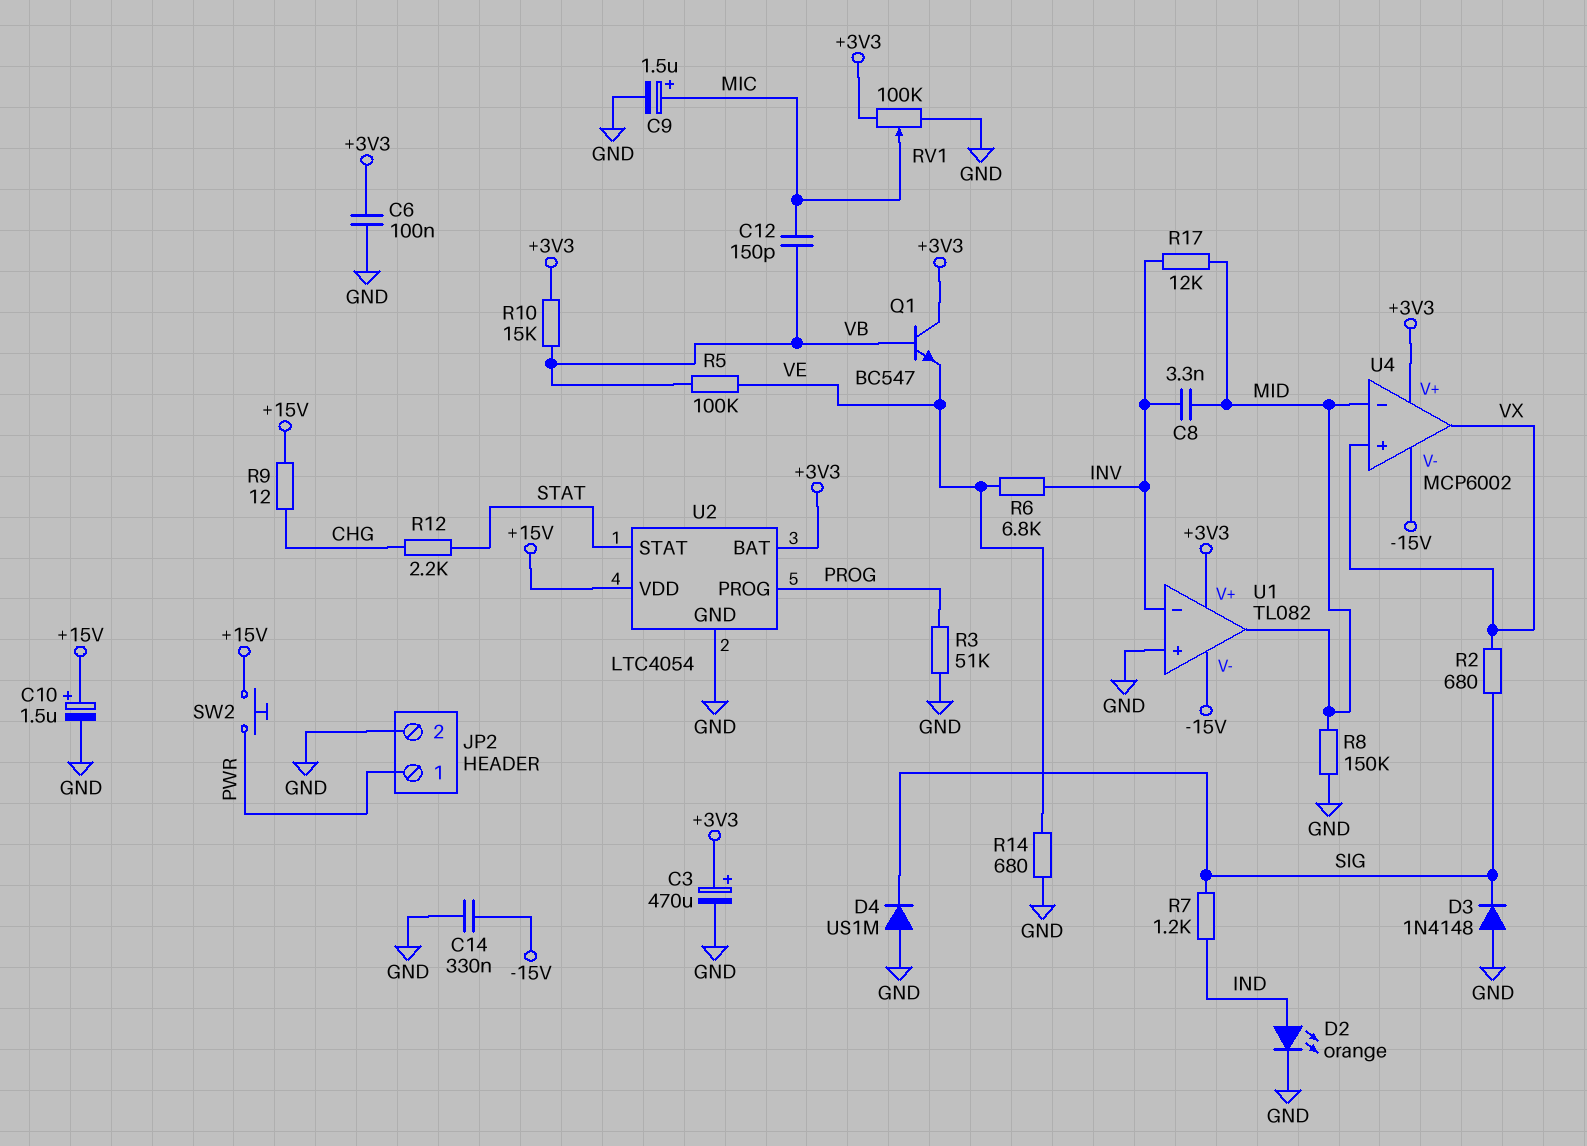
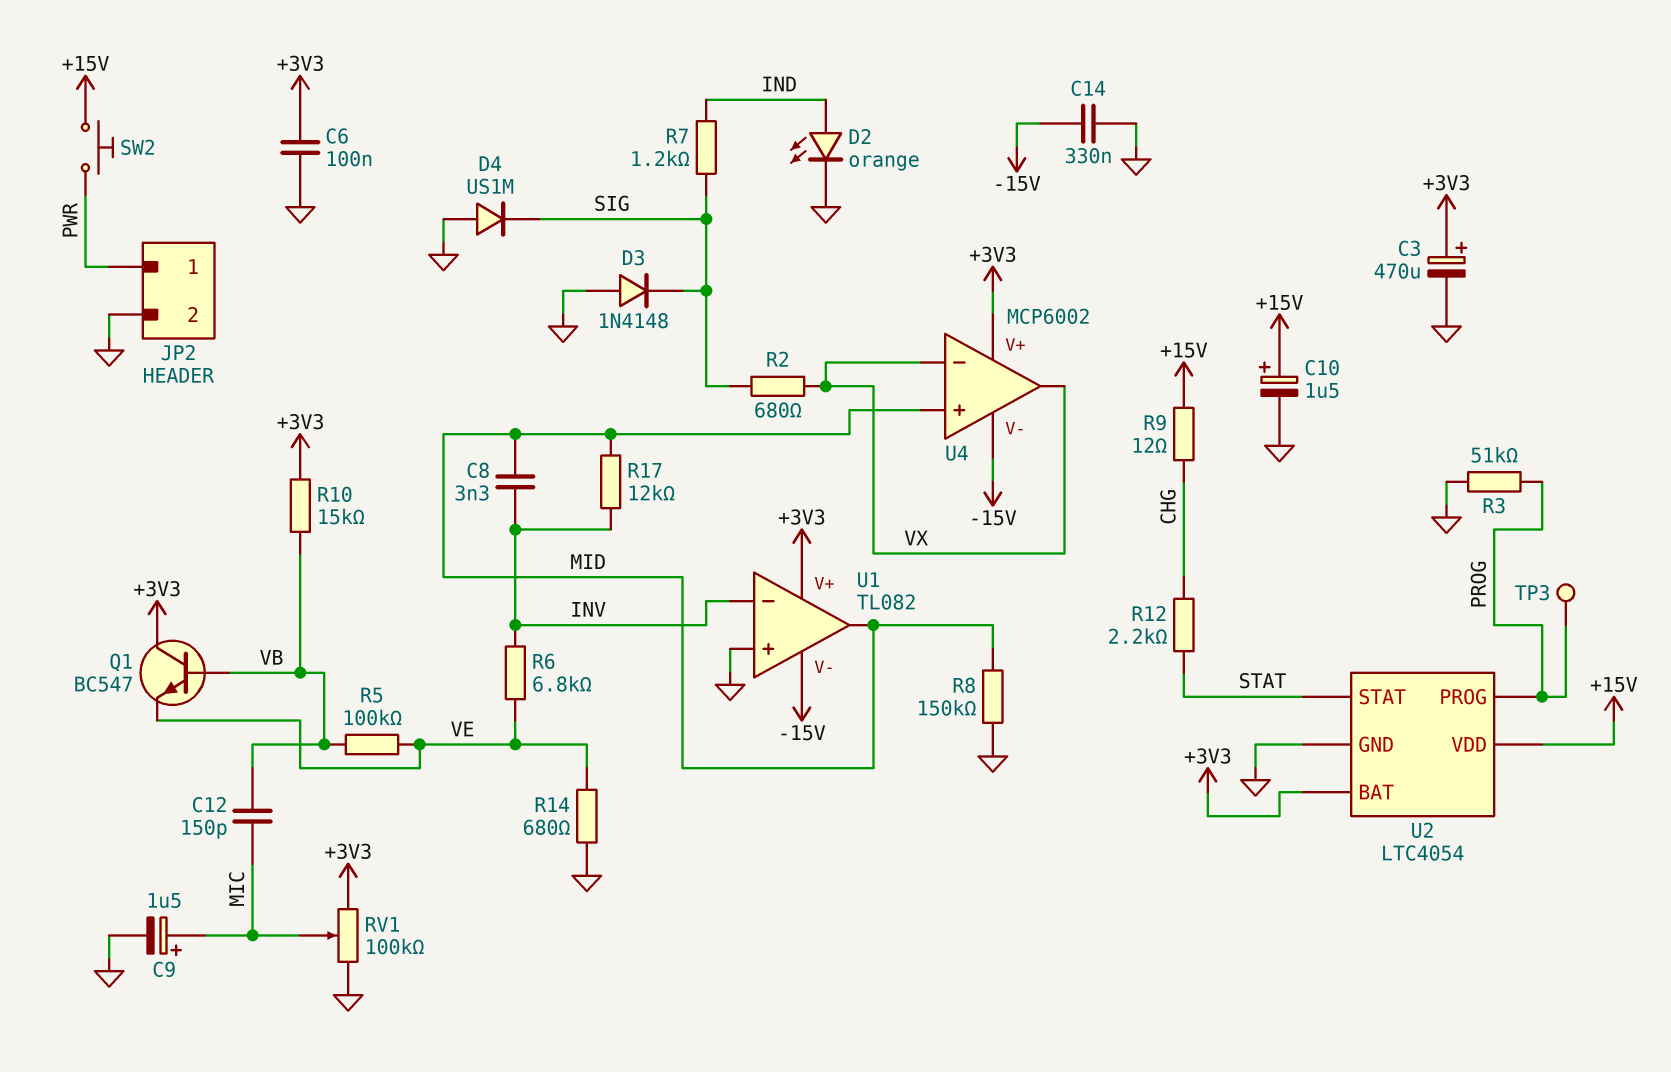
TP3: none -> test point (PROG)
U4 pin in+: VX -> MID
U4 pin in-: MID -> VX

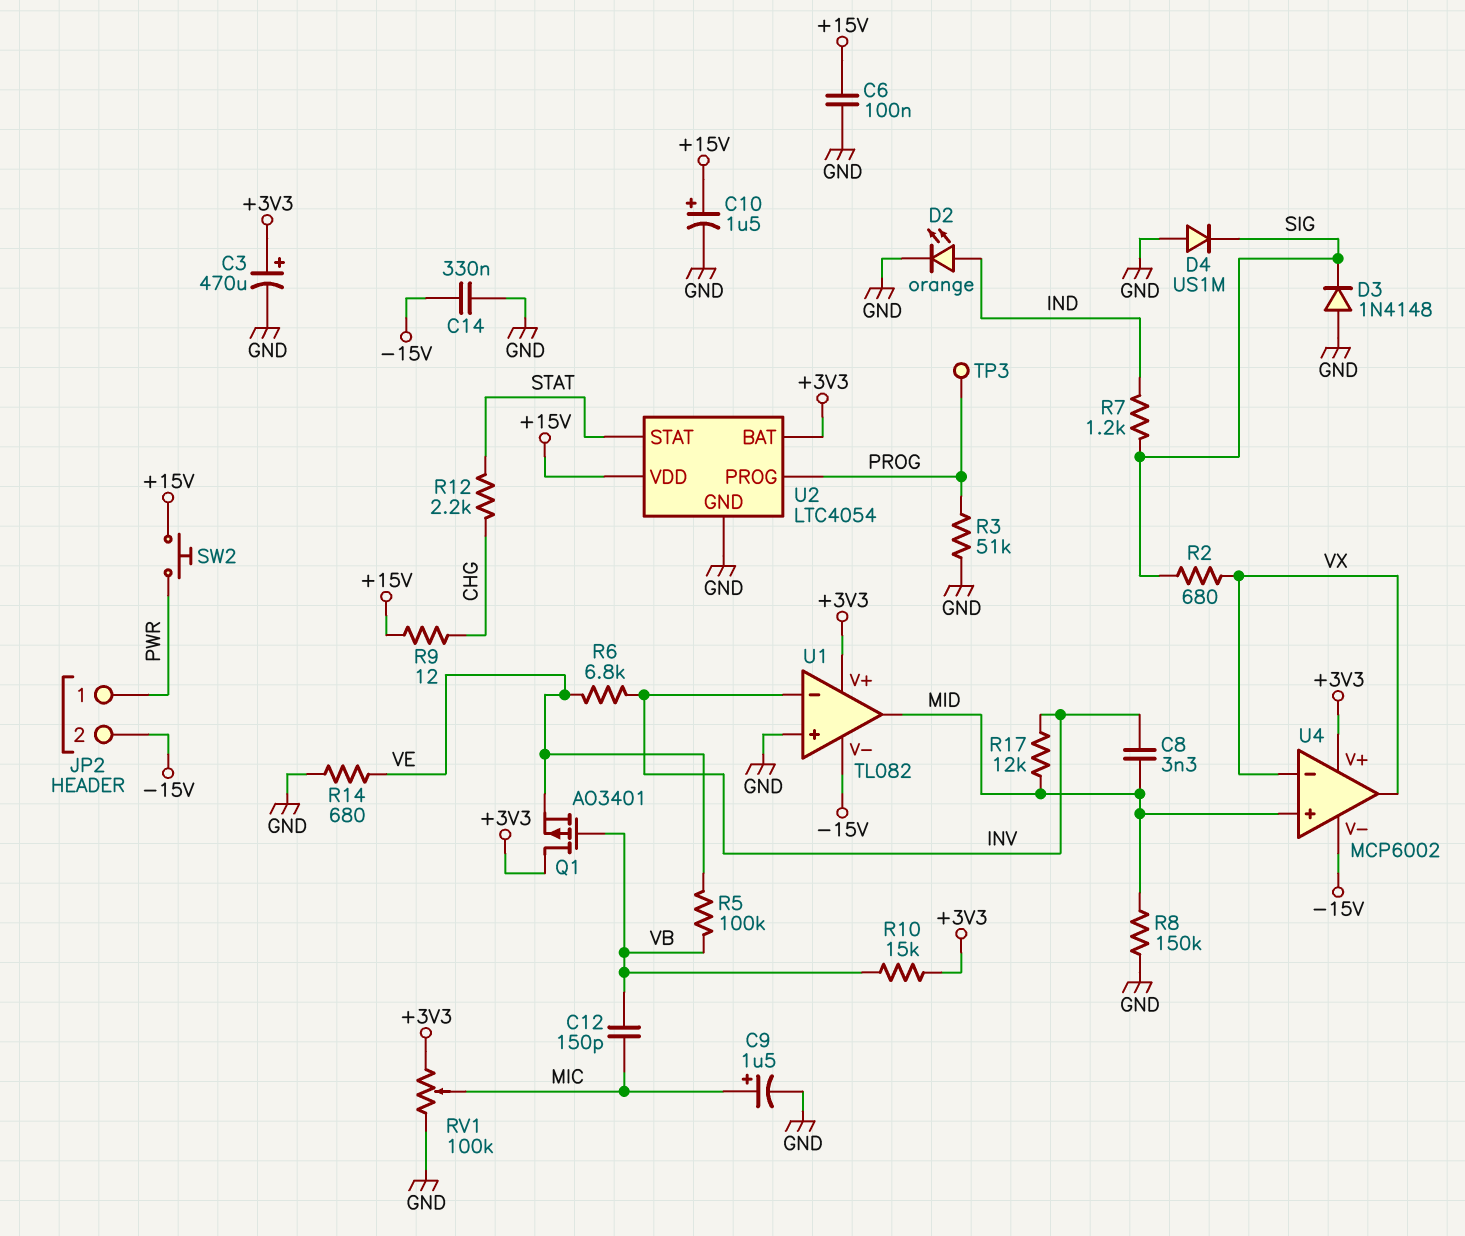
C6: 100nF (+3V3, GND) -> 100nF (+15V, GND)
JP2 pin 2: GND -> -15V
Q1: NPN BC547 (B VB, C +3V3, E VE) -> PMOS AO3401 (G VB, D +3V3, S VE)

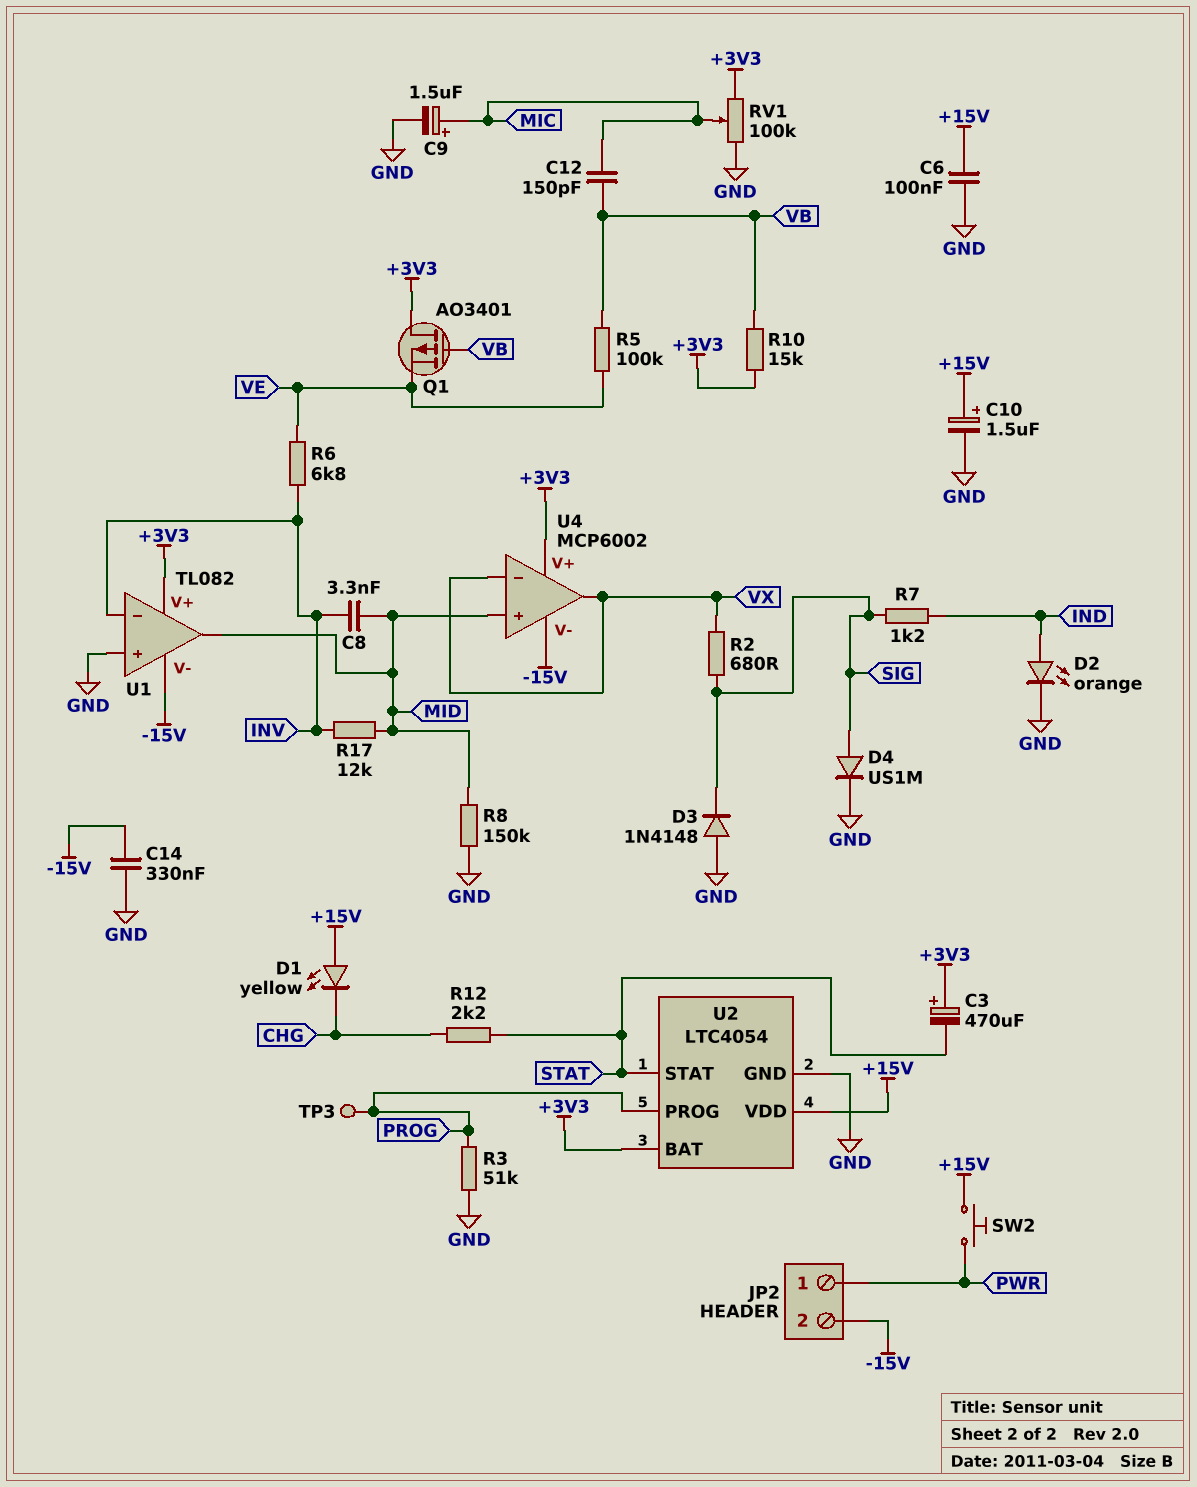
C3: 470uF (plus +3V3, minus GND) -> 470uF (plus +3V3, minus STAT)
D1: none -> LED yellow (A +15V, K CHG)
D4: diode US1M (A GND, K SIG) -> diode US1M (A SIG, K GND)
R9: 12 (+15V, CHG) -> none
R14: 680 (GND, VE) -> none

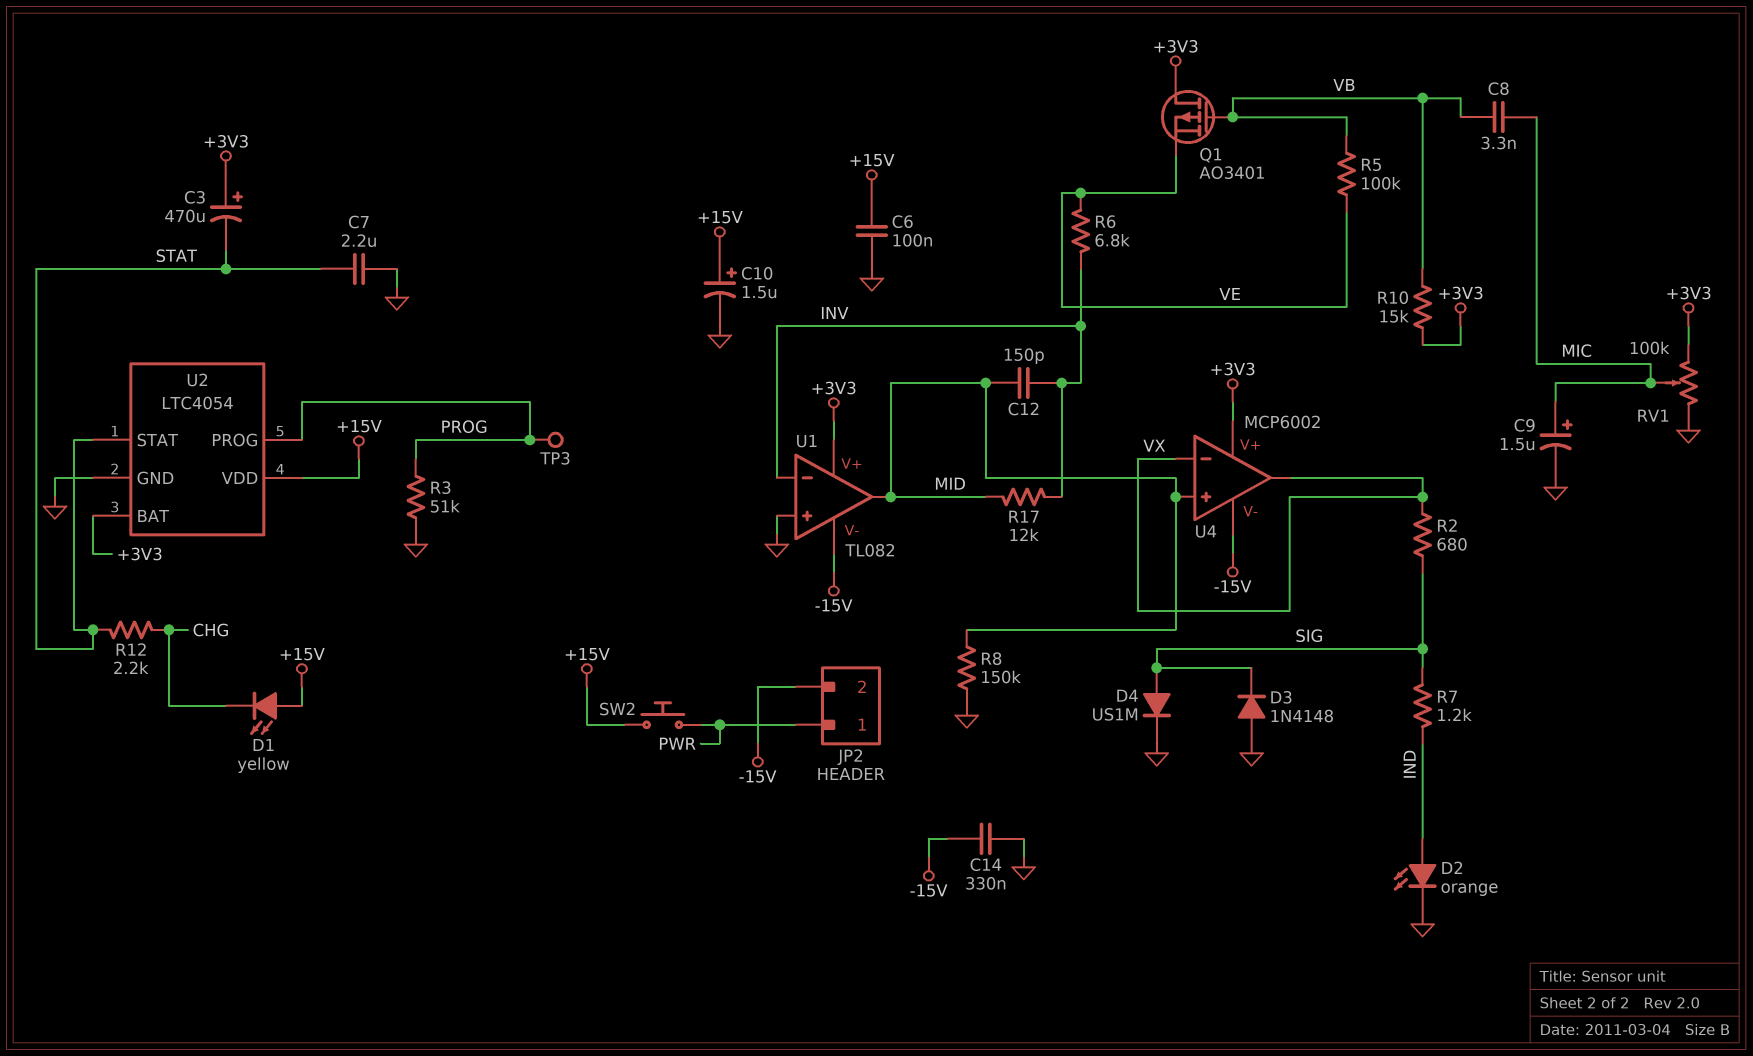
C7: none -> 2.2uF (GND, STAT)
C8: 3.3nF (INV, MID) -> 3.3nF (MIC, VB)
C12: 150pF (MIC, VB) -> 150pF (INV, MID)

